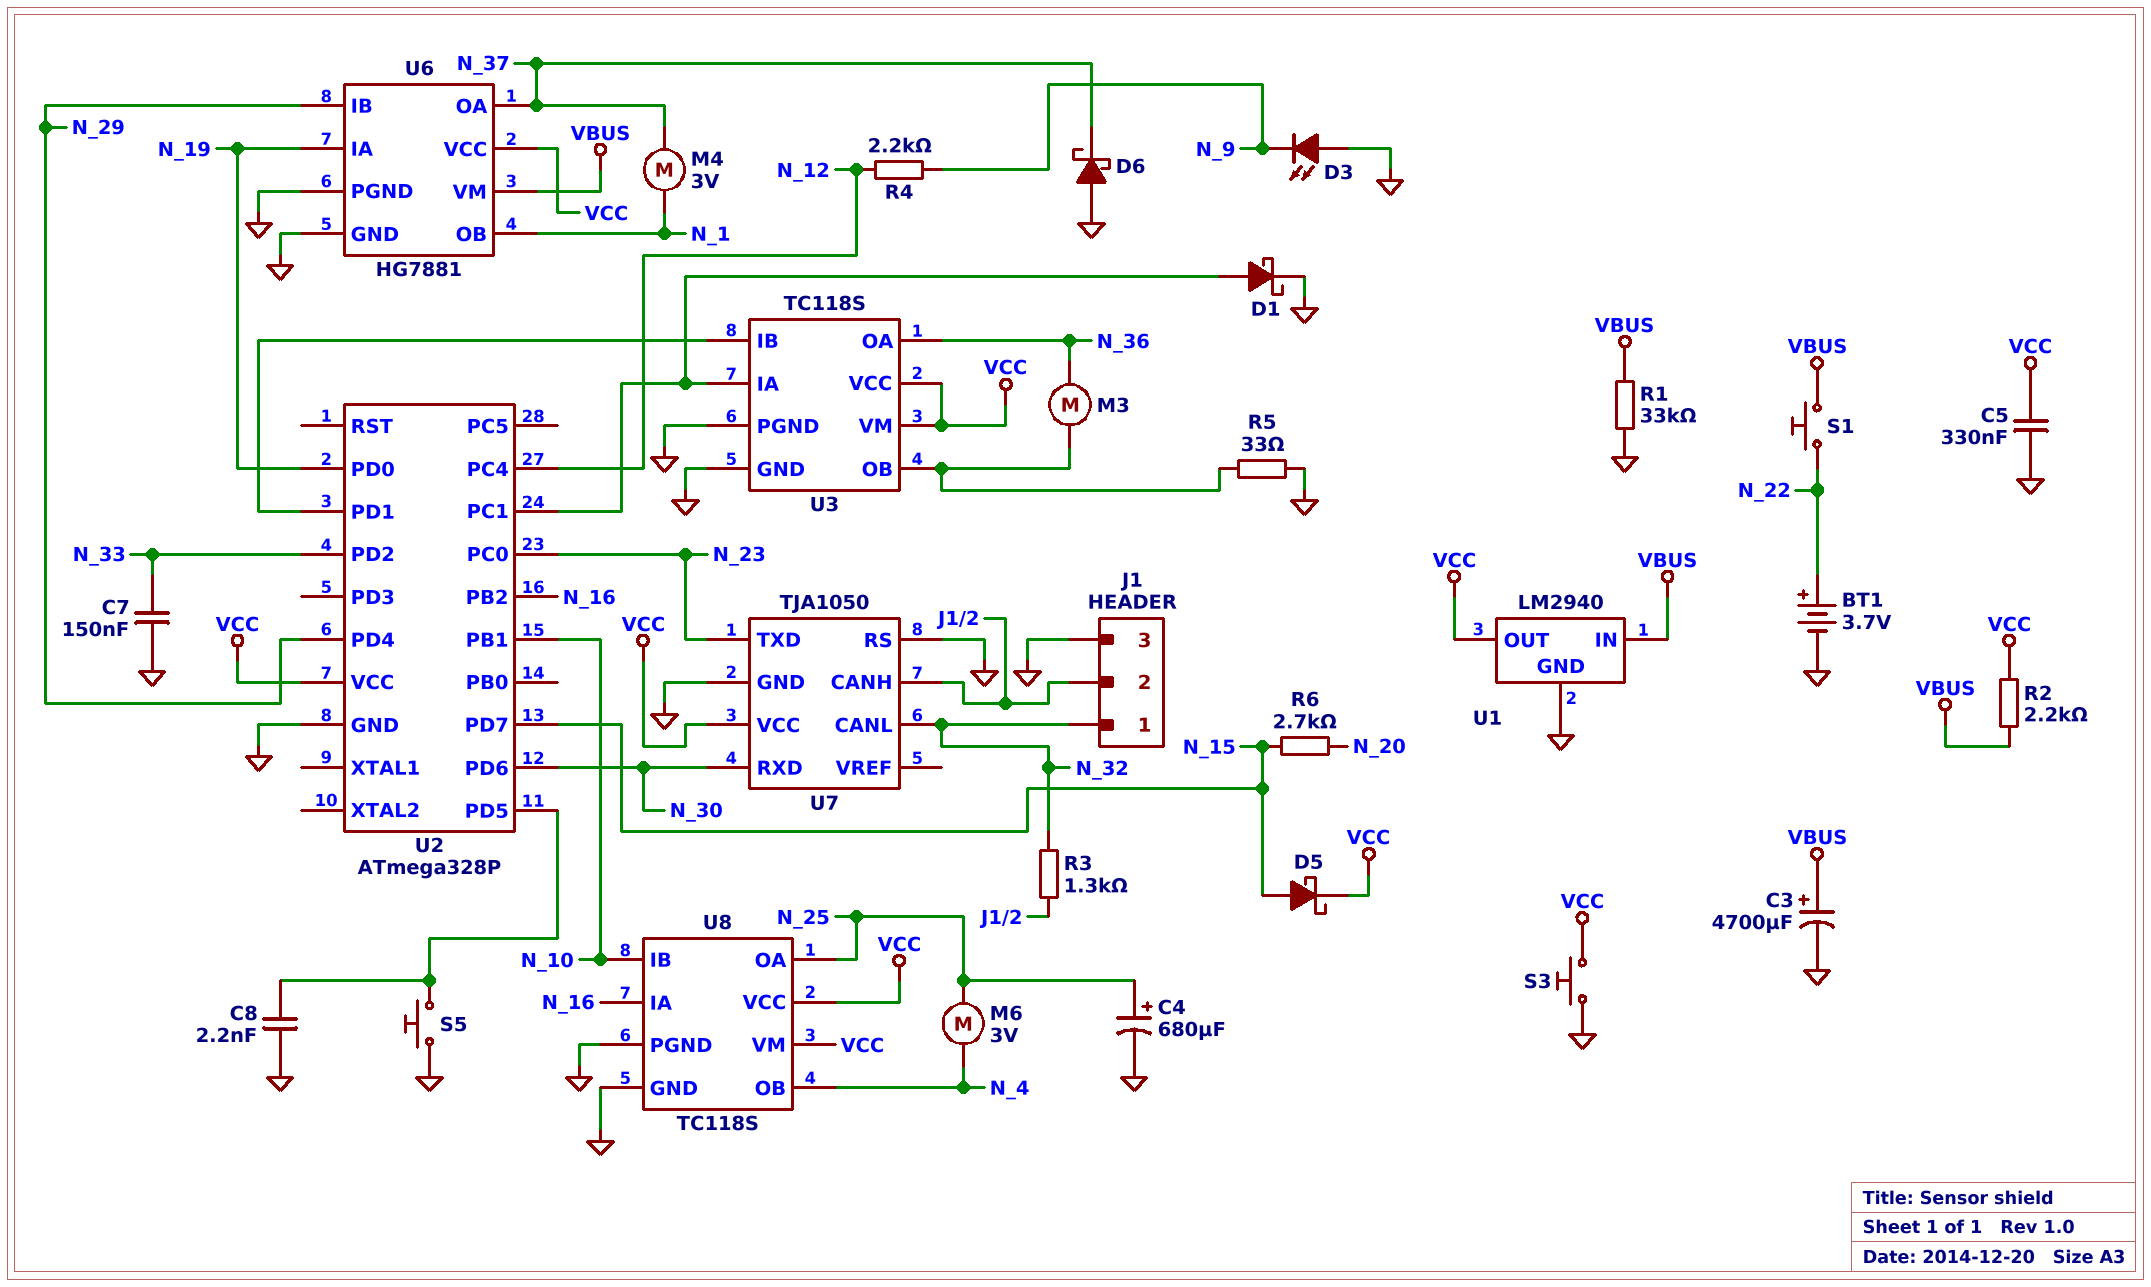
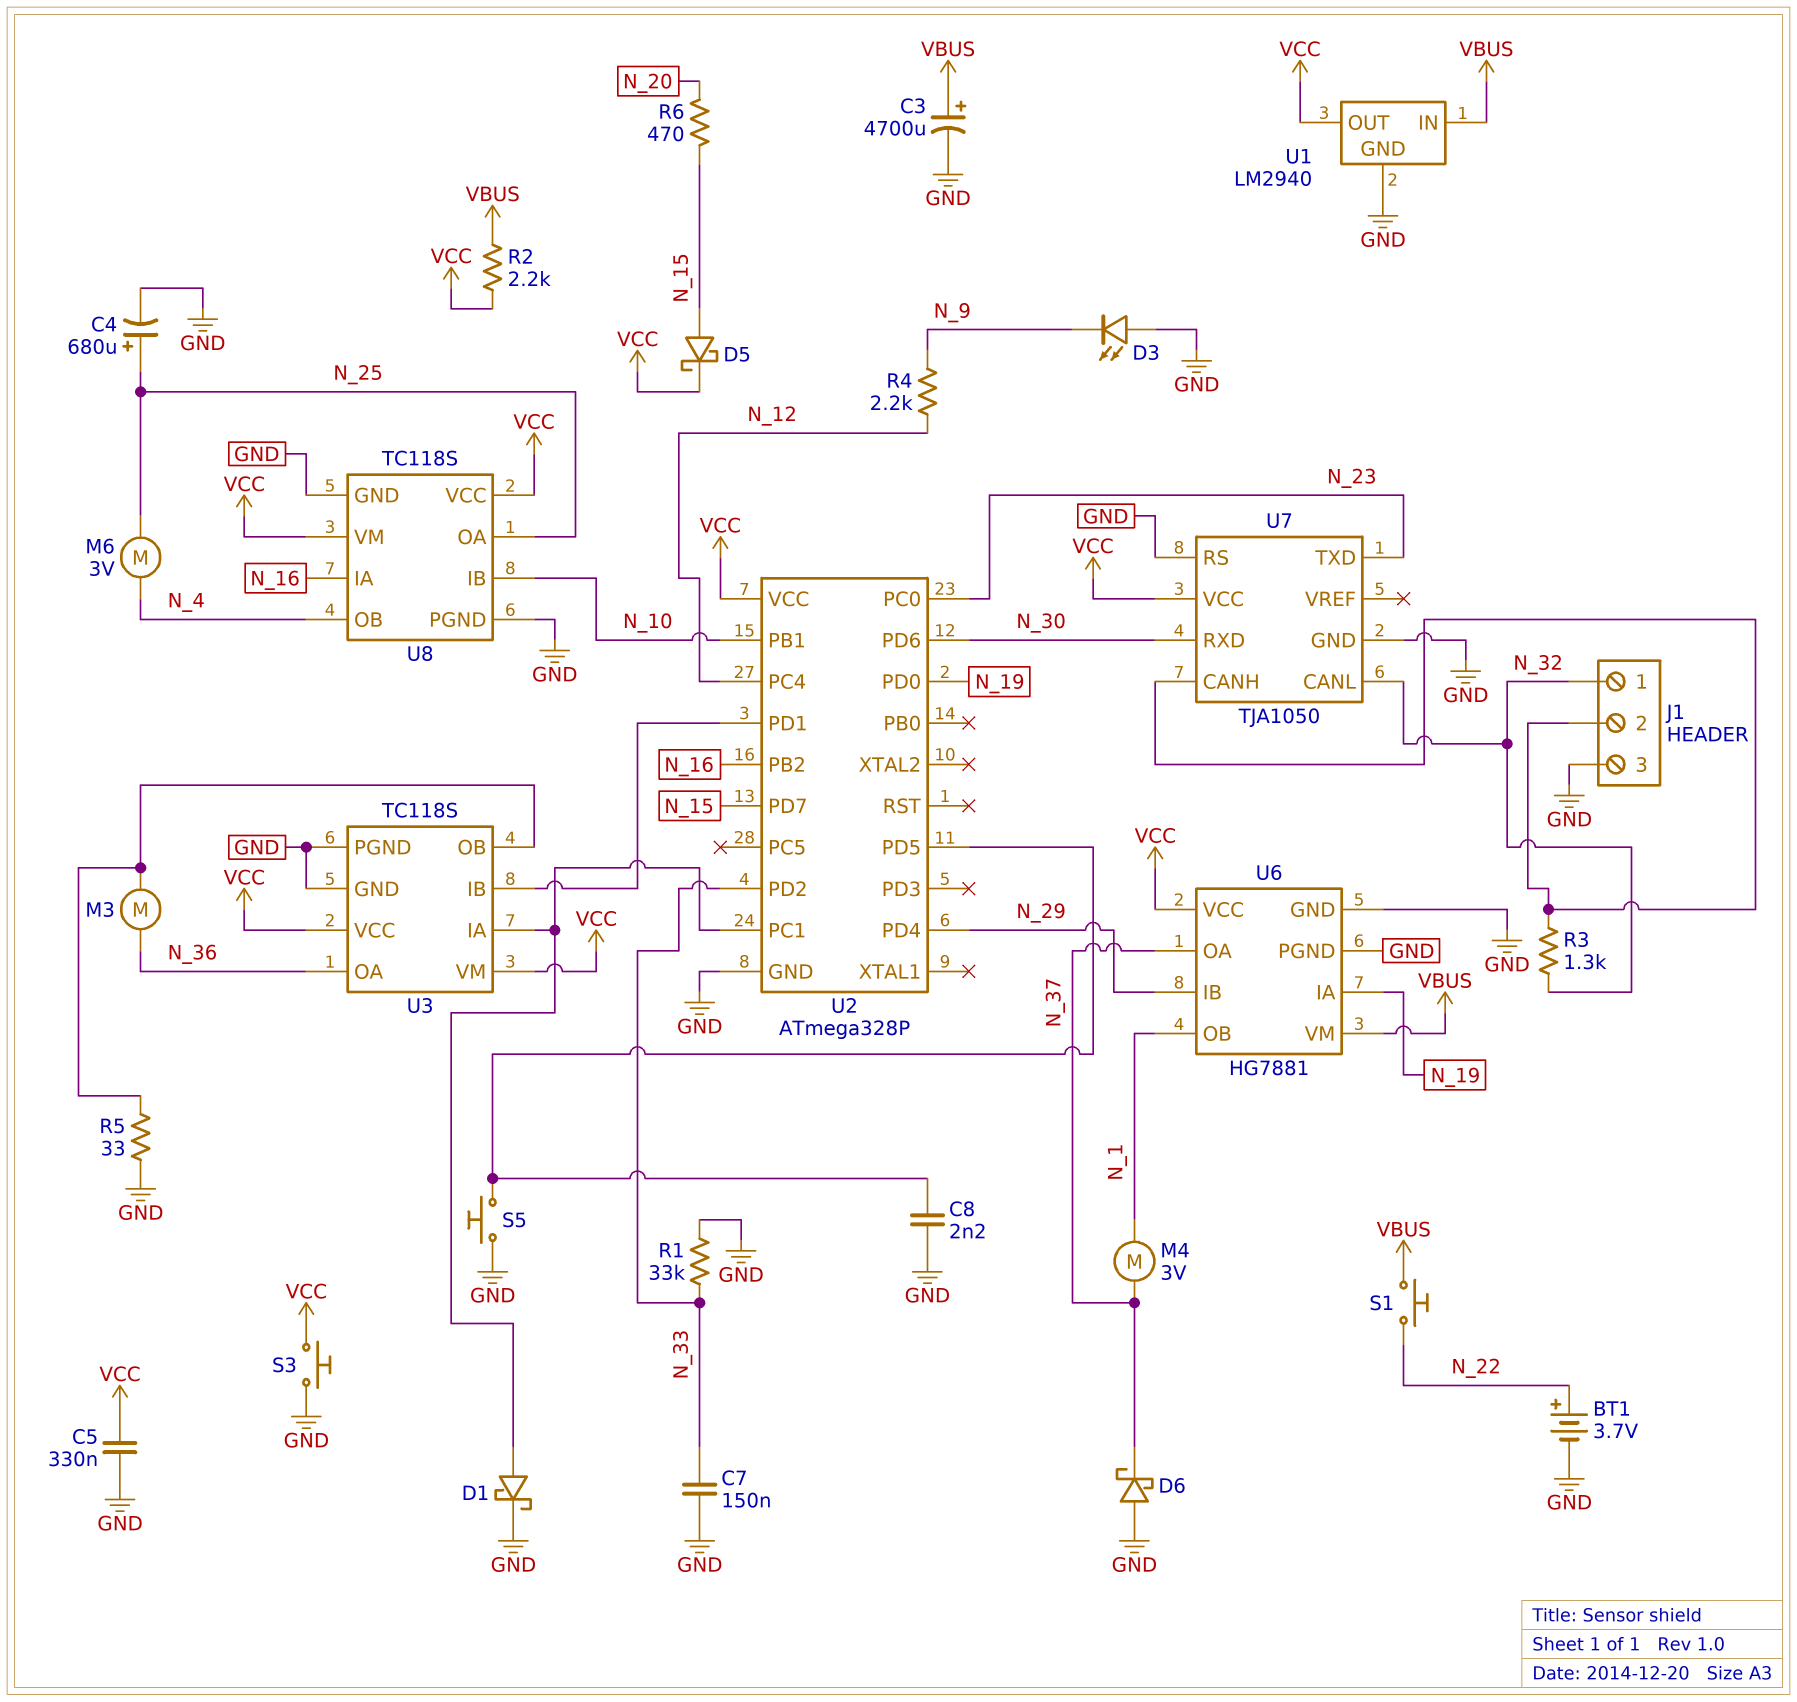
R1: 33k (GND, VBUS) -> 33k (GND, N_33)
R6: 2.7k (N_15, N_20) -> 470 (N_15, N_20)

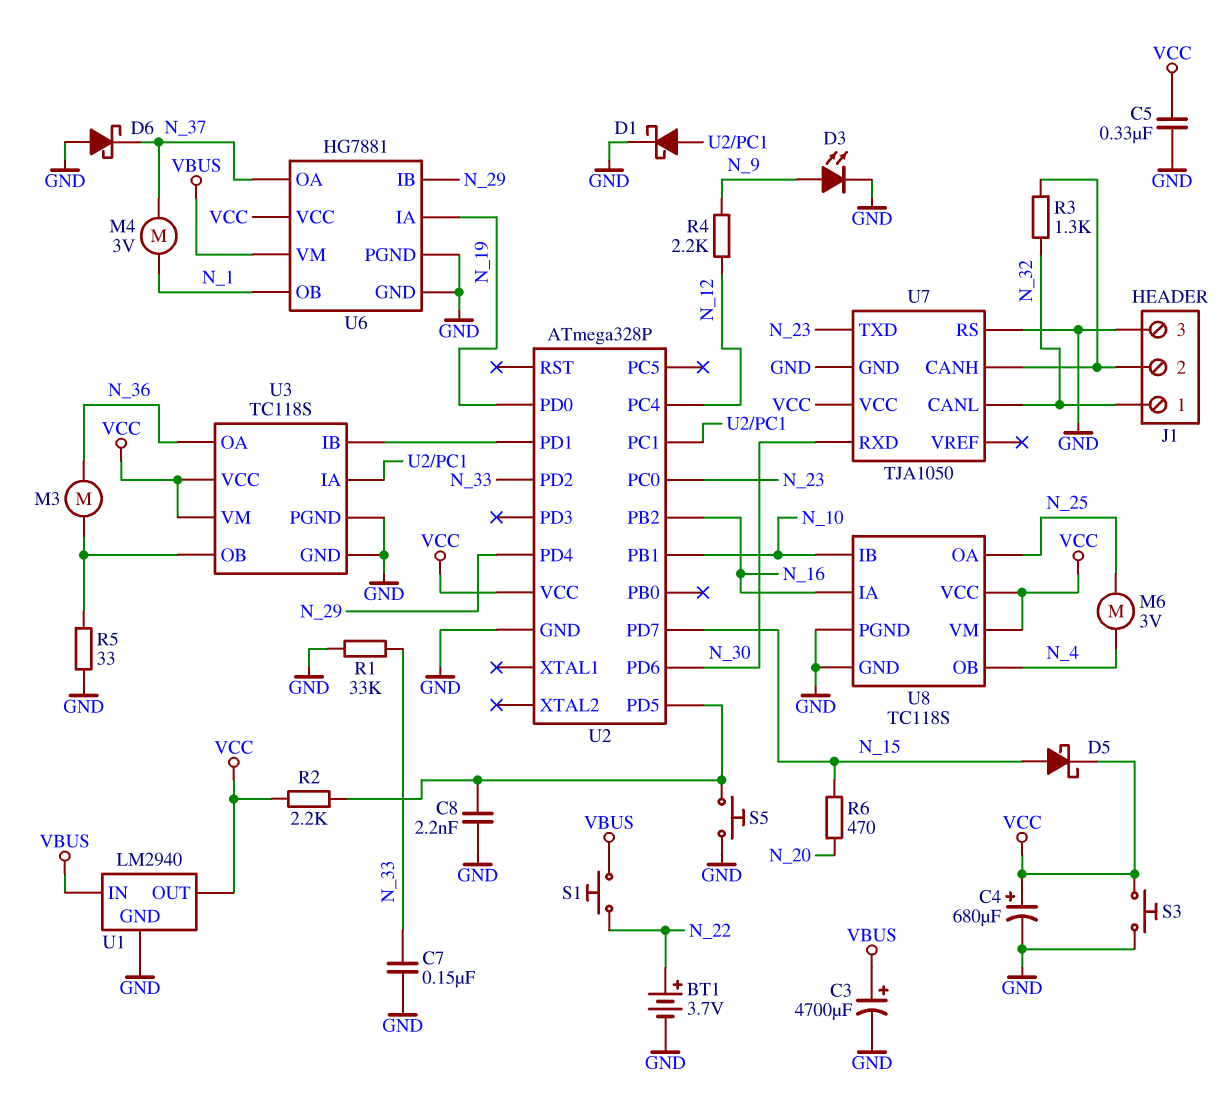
C4: 680uF (plus N_25, minus GND) -> 680uF (plus VCC, minus GND)
D3: LED (A GND, K N_9) -> LED (A N_9, K GND)
R2: 2.2k (VBUS, VCC) -> 2.2k (U2/PD5, VCC)

